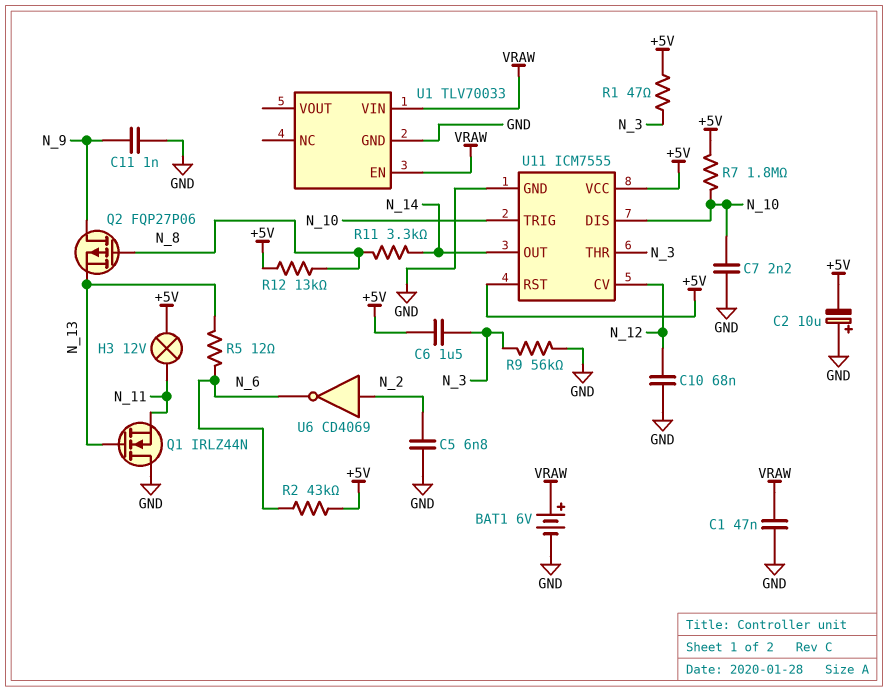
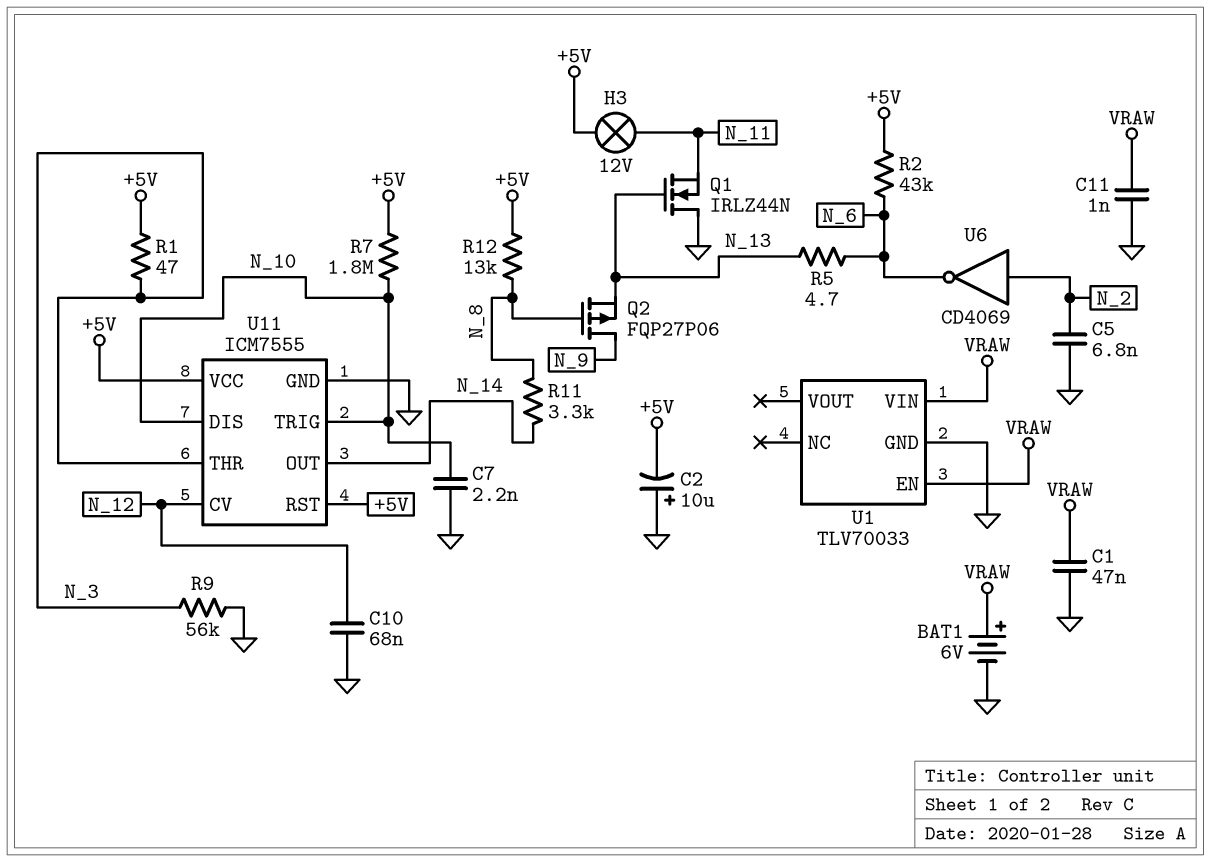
C6: 1.5uF (+5V, N_3) -> none
C11: 1nF (GND, N_9) -> 1nF (GND, VRAW)
R5: 12 (N_6, N_13) -> 4.7 (N_6, N_13)

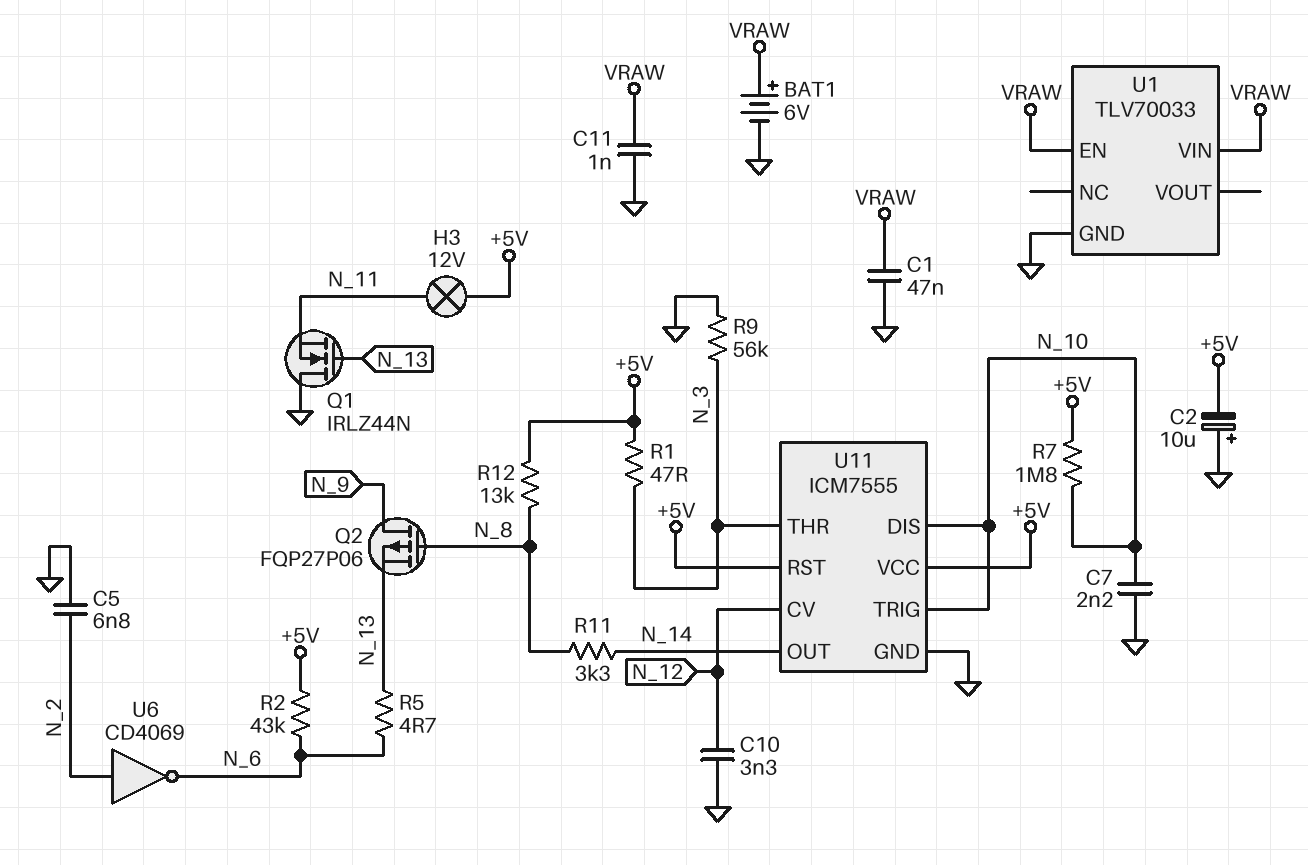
C10: 68nF (GND, N_12) -> 3.3nF (GND, N_12)

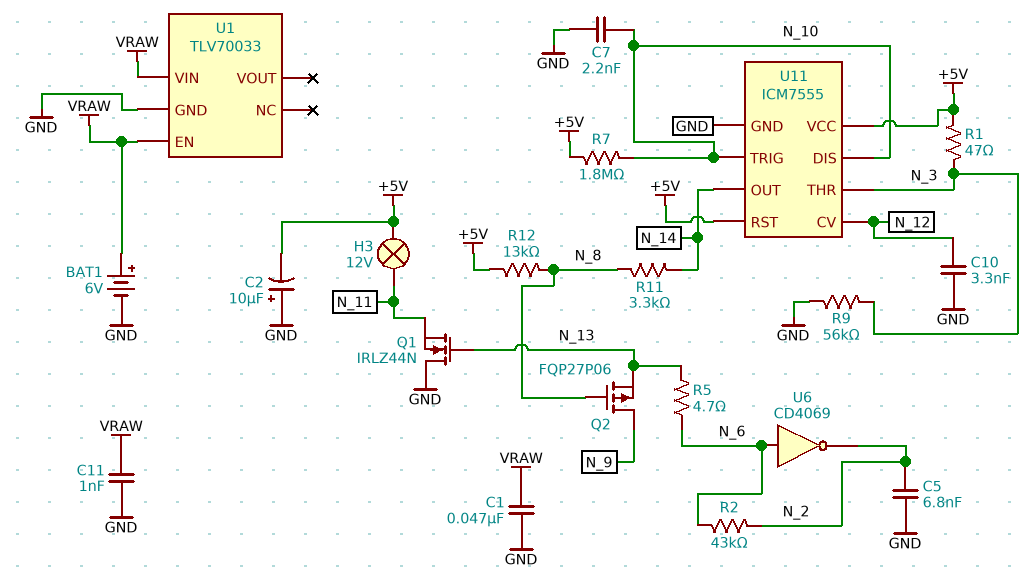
R2: 43k (+5V, N_6) -> 43k (N_2, N_6)
U6: NOT CD4069 (in N_2, out N_6) -> NOT CD4069 (in N_6, out N_2)

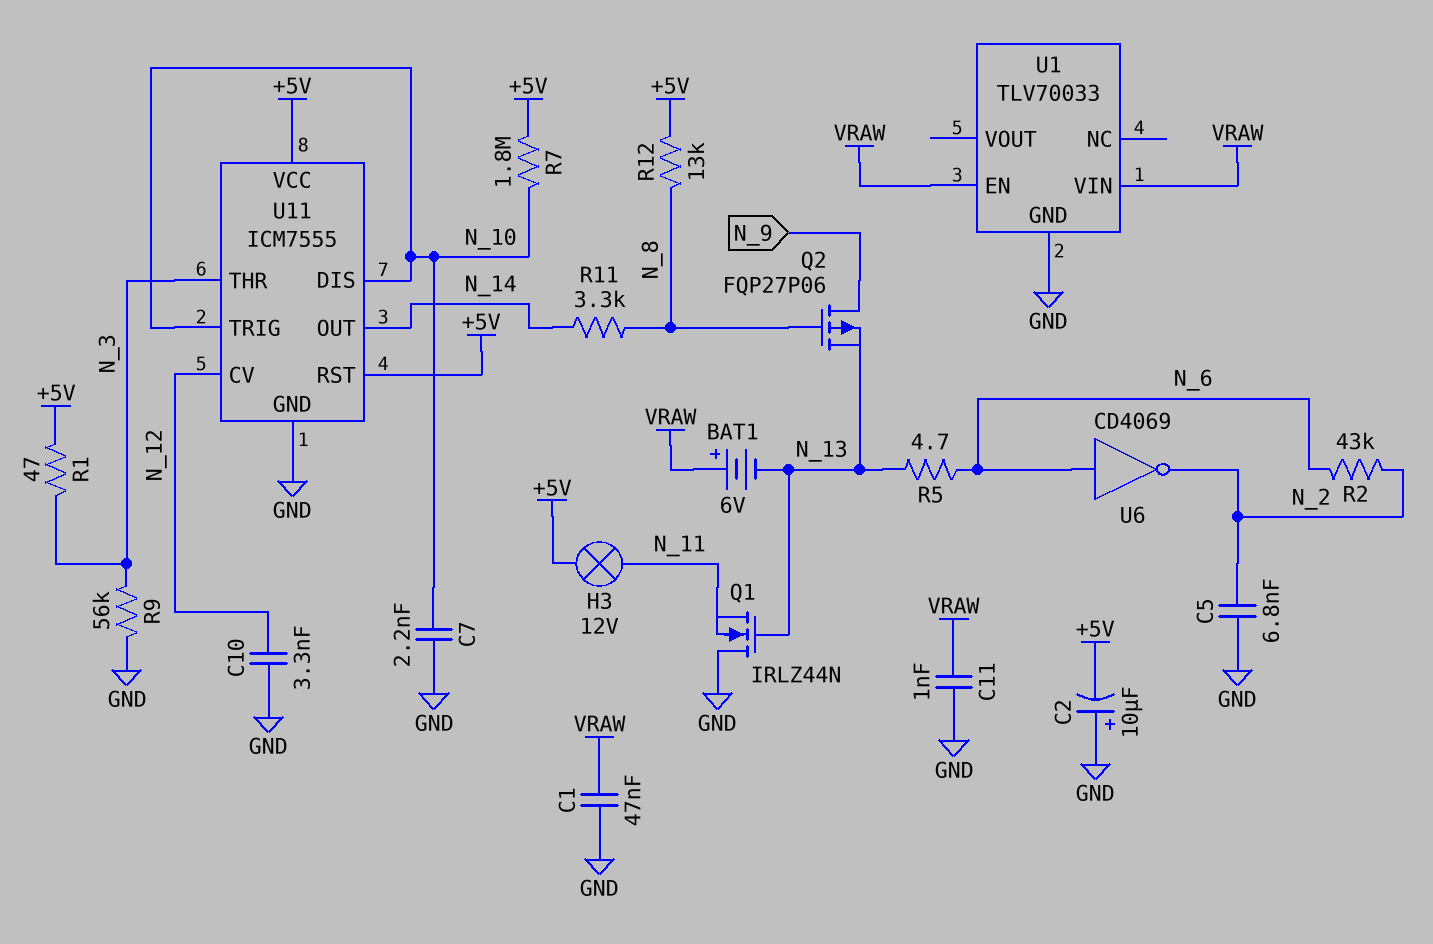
BAT1: 6V (plus VRAW, minus GND) -> 6V (plus VRAW, minus N_13)

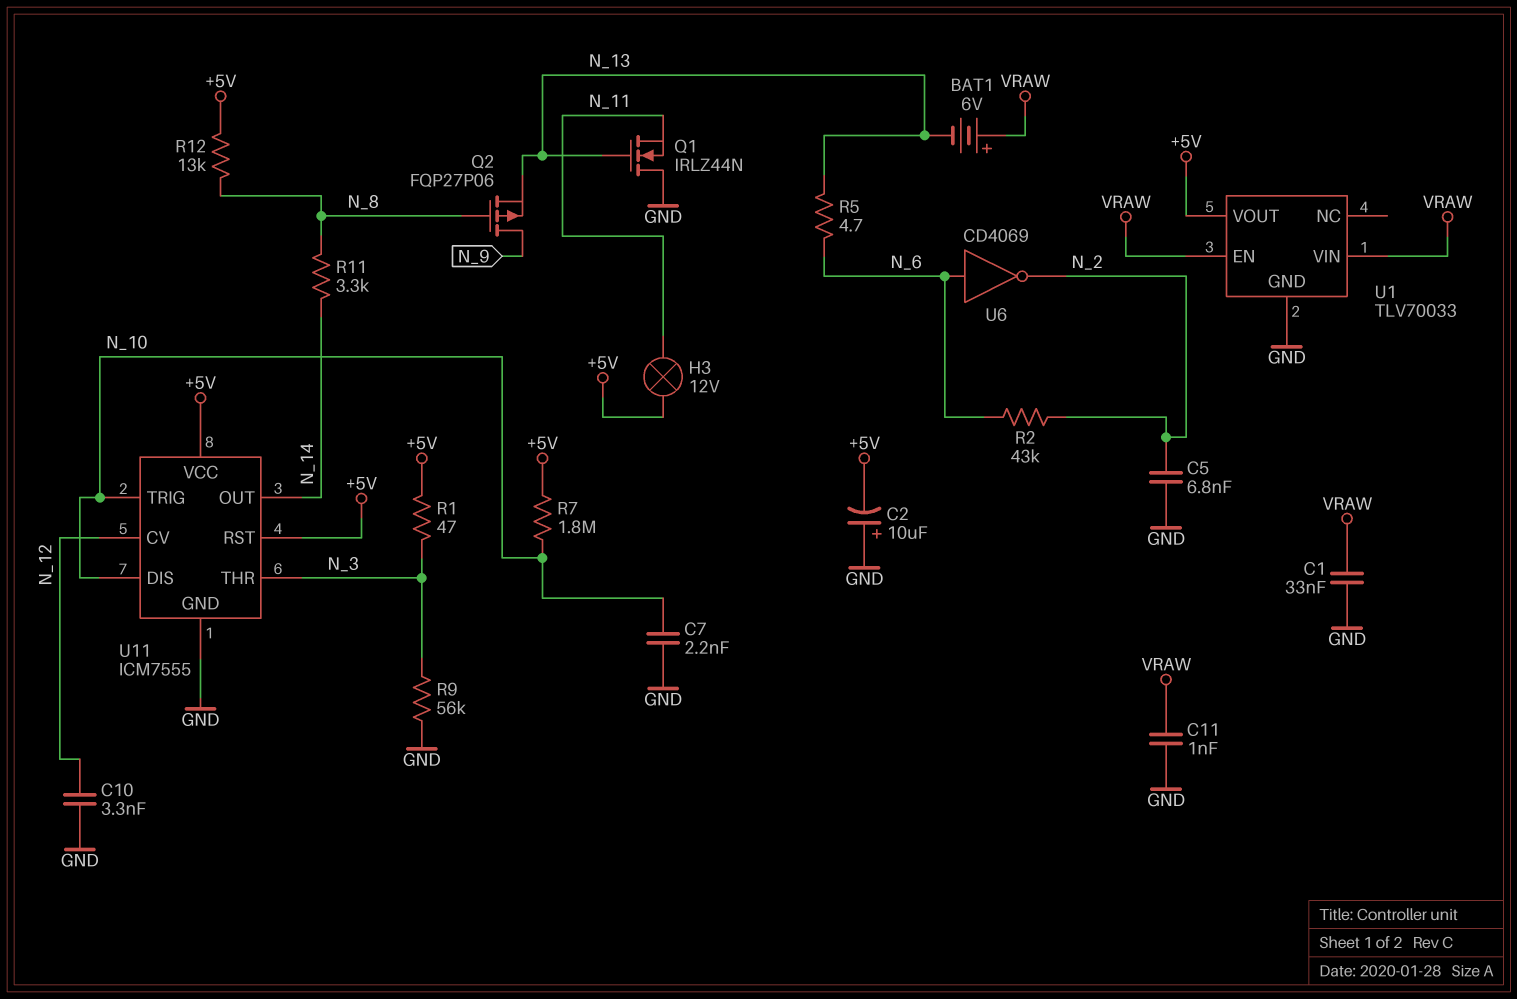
C1: 47nF (GND, VRAW) -> 33nF (GND, VRAW)
U1 pin VOUT: none -> +5V

